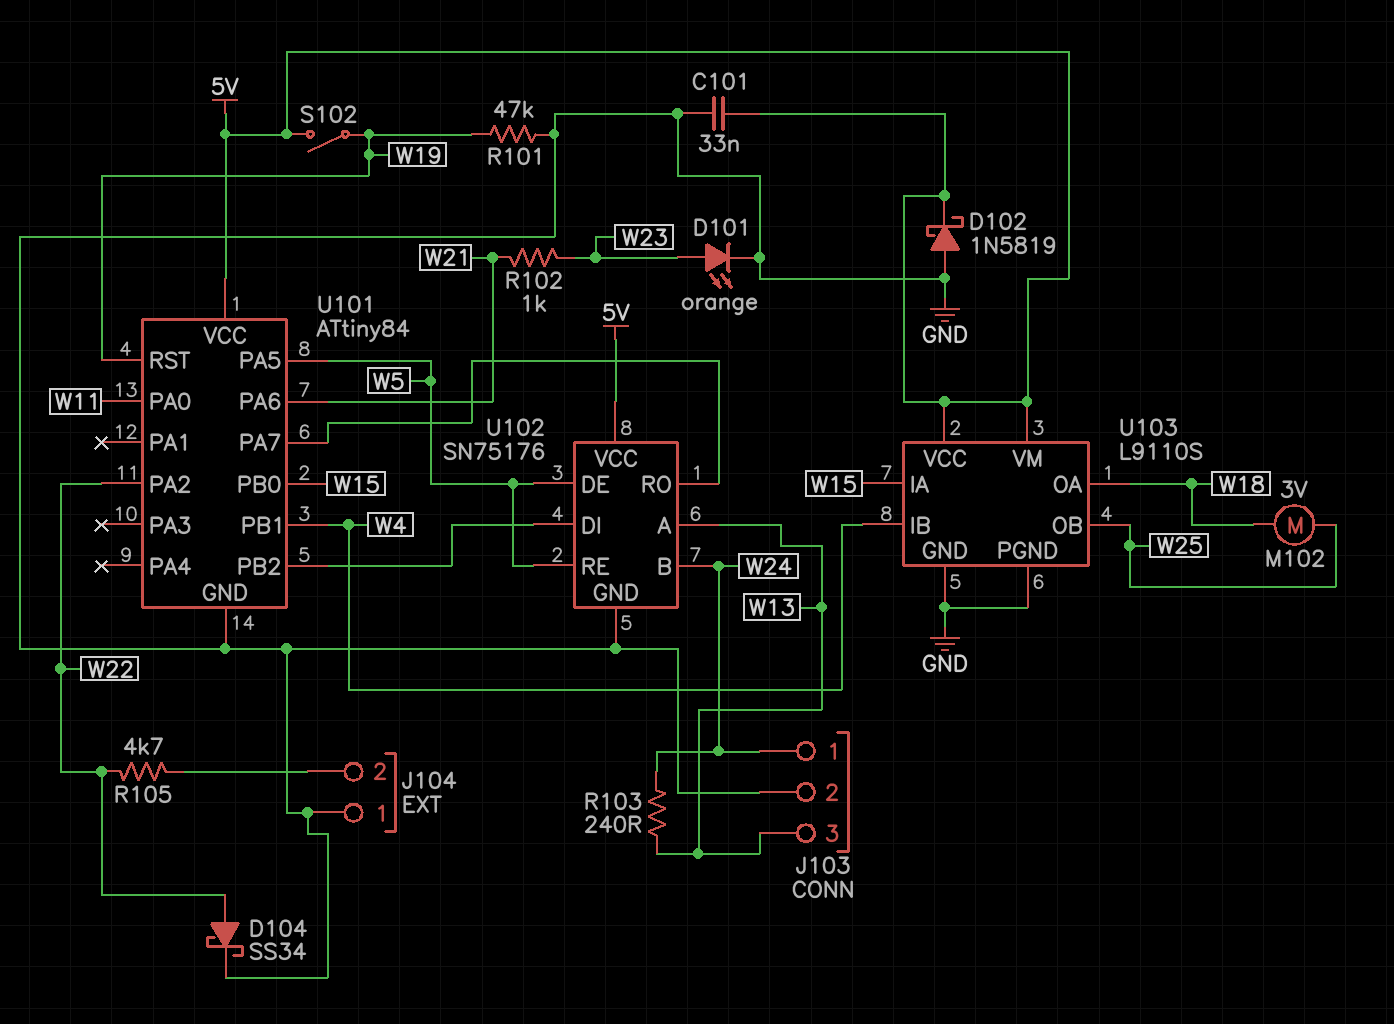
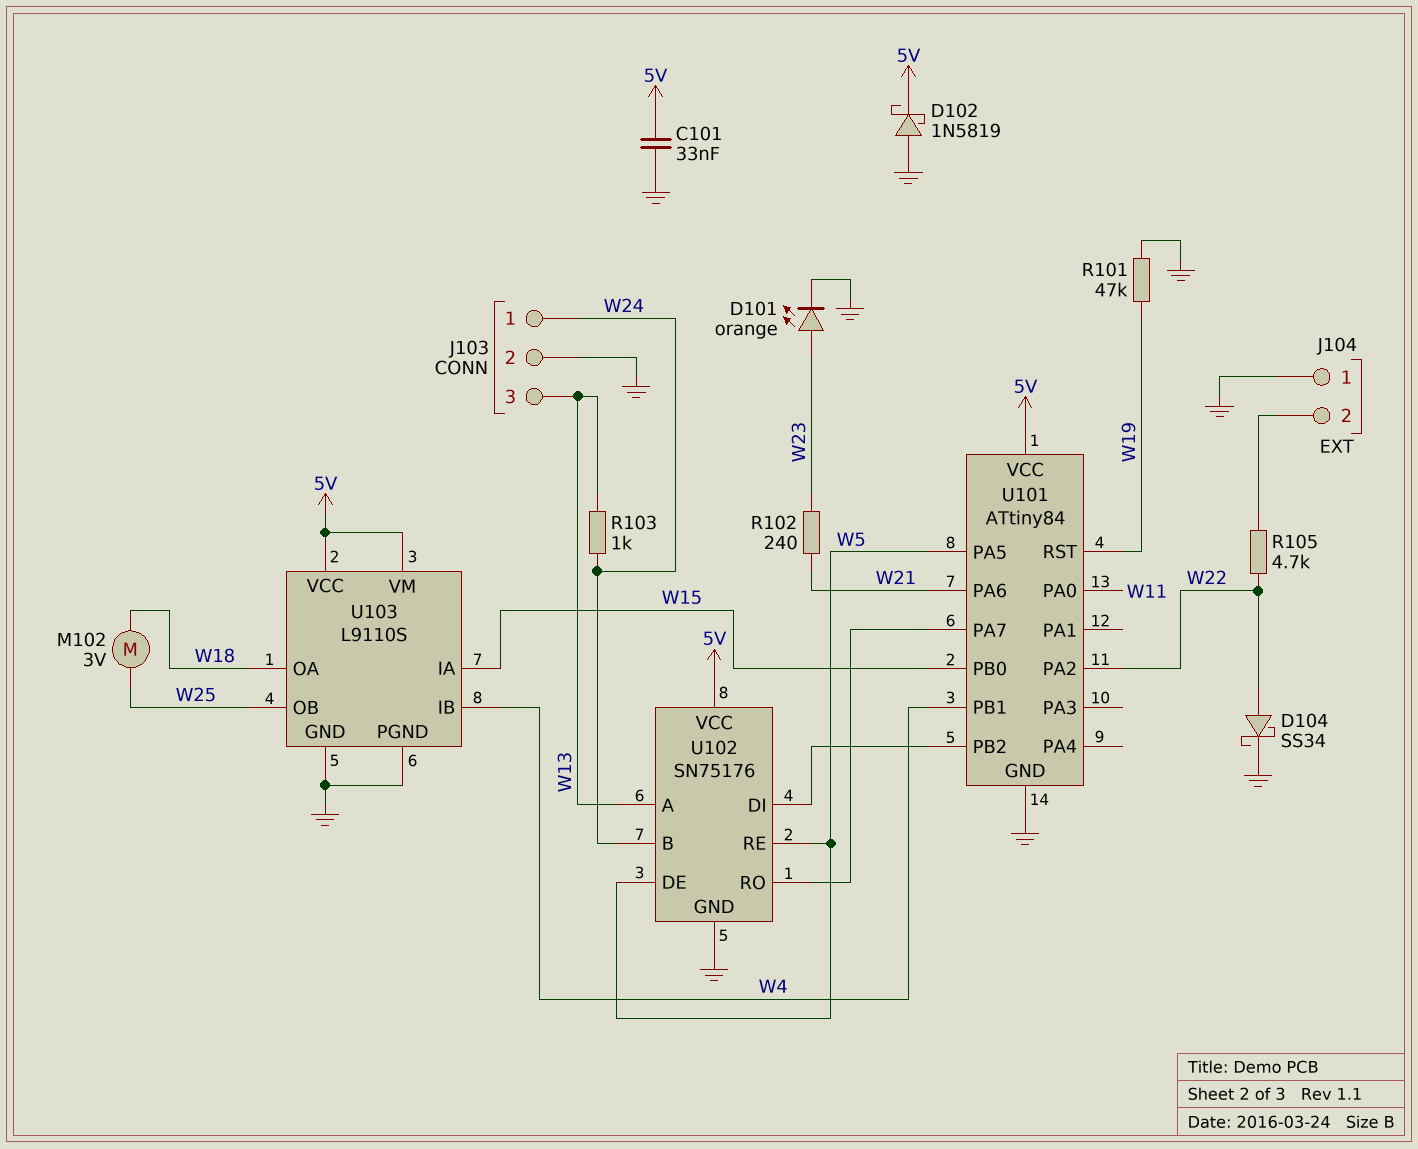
R102: 1k (W21, W23) -> 240 (W21, W23)
R103: 240 (W13, W24) -> 1k (W13, W24)
S102: switch (5V, W19) -> none

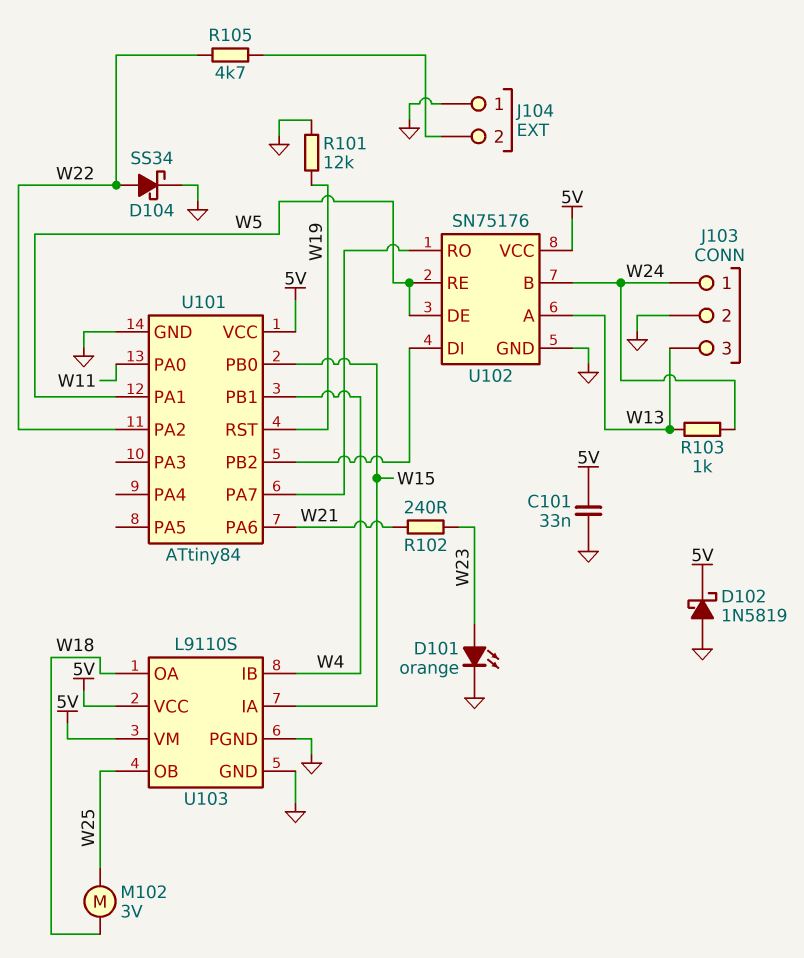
R101: 47k (GND, W19) -> 12k (GND, W19)
U101 pin PA1: none -> W5
U101 pin PA5: W5 -> none

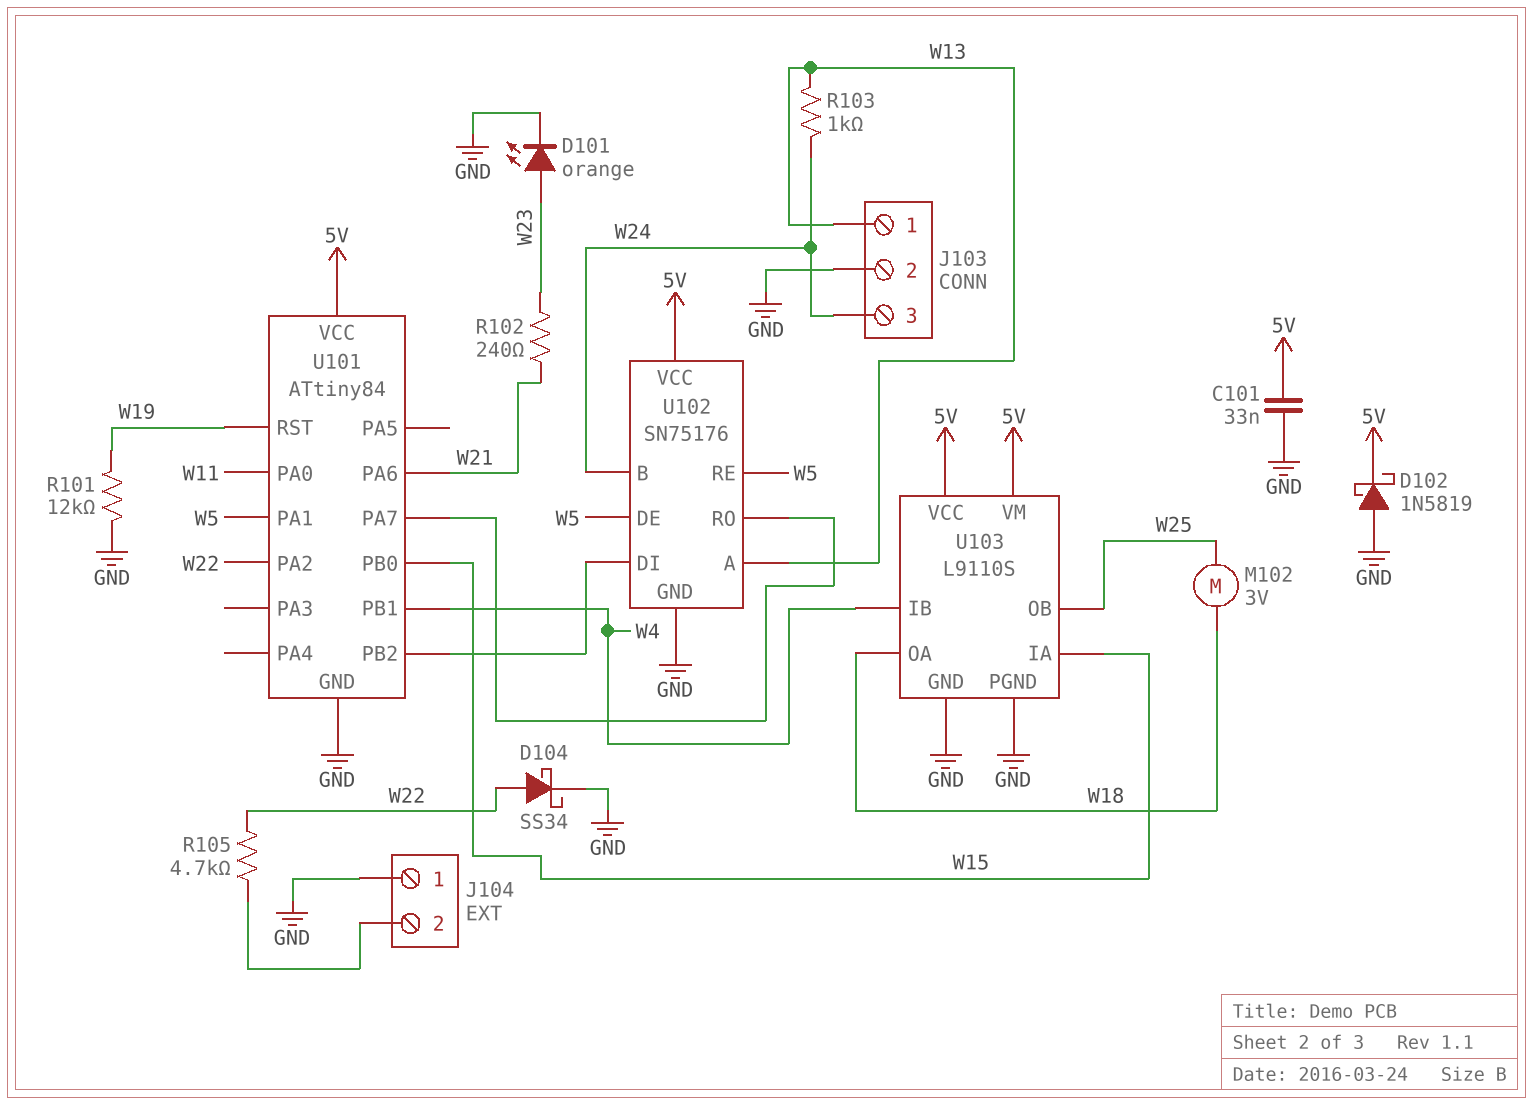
J103 pin 1: W24 -> W13
J103 pin 3: W13 -> W24

